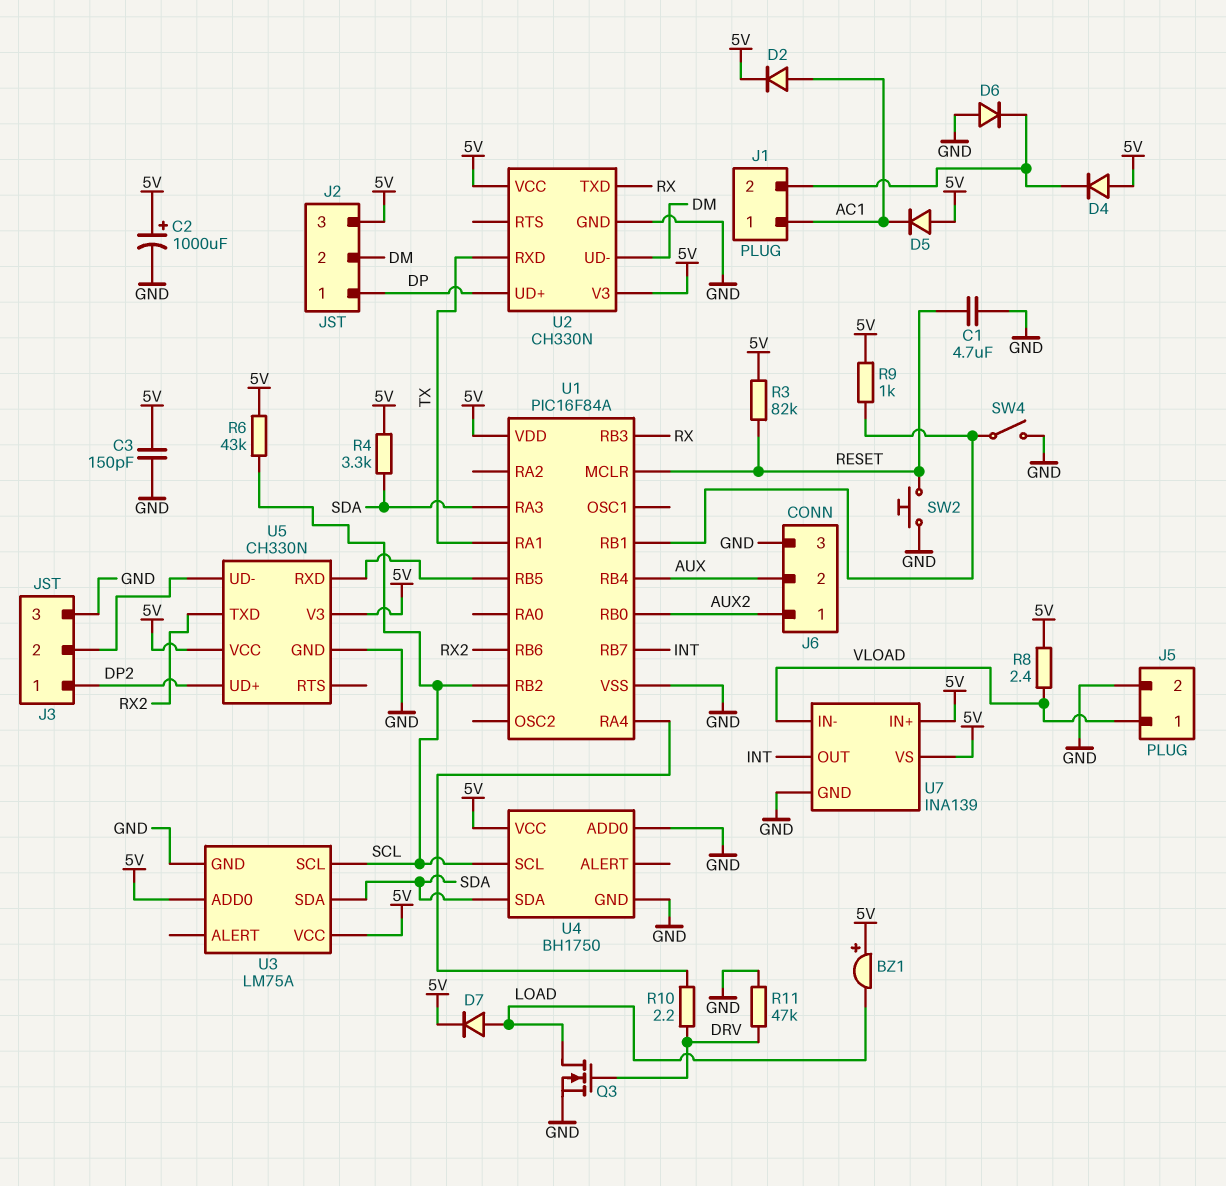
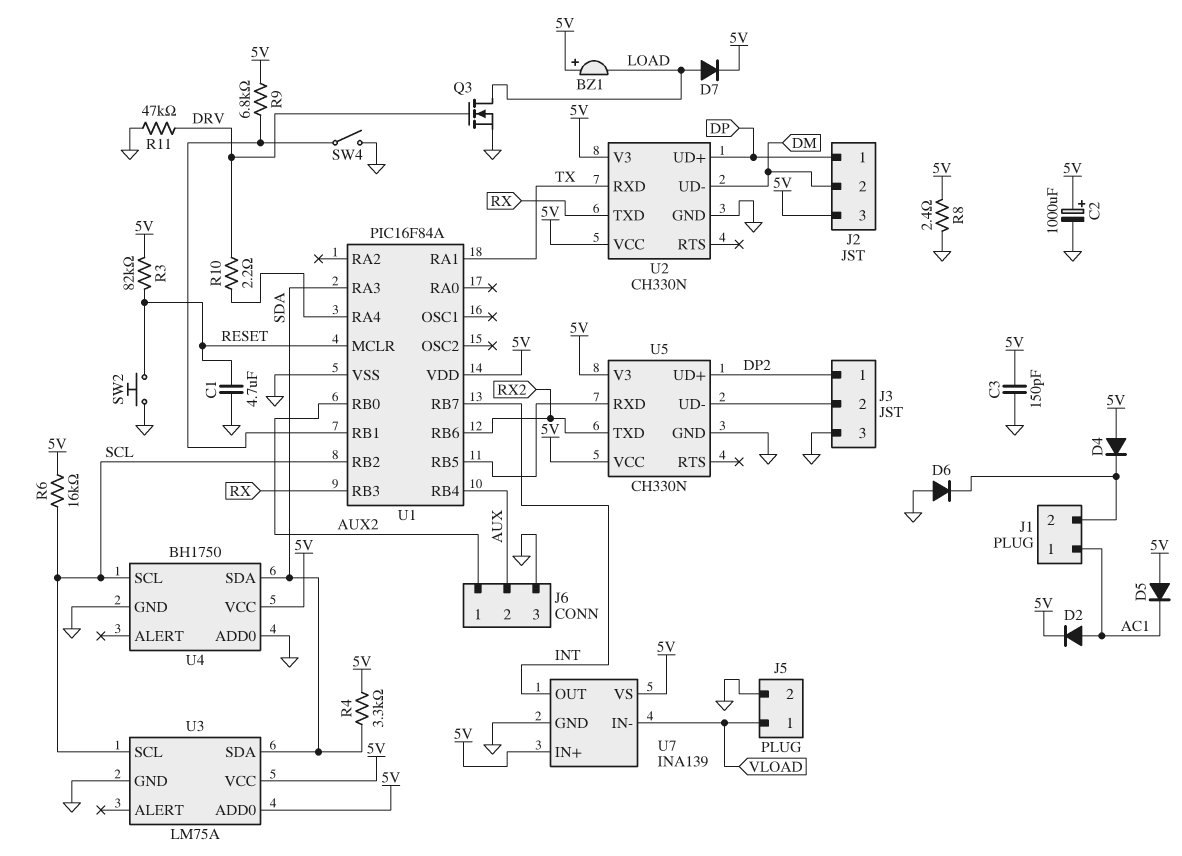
R6: 43k (5V, SCL) -> 16k (5V, SCL)
R8: 2.4 (5V, VLOAD) -> 2.4 (5V, GND)
R9: 1k (5V, U1/RB1) -> 6.8k (5V, U1/RB1)

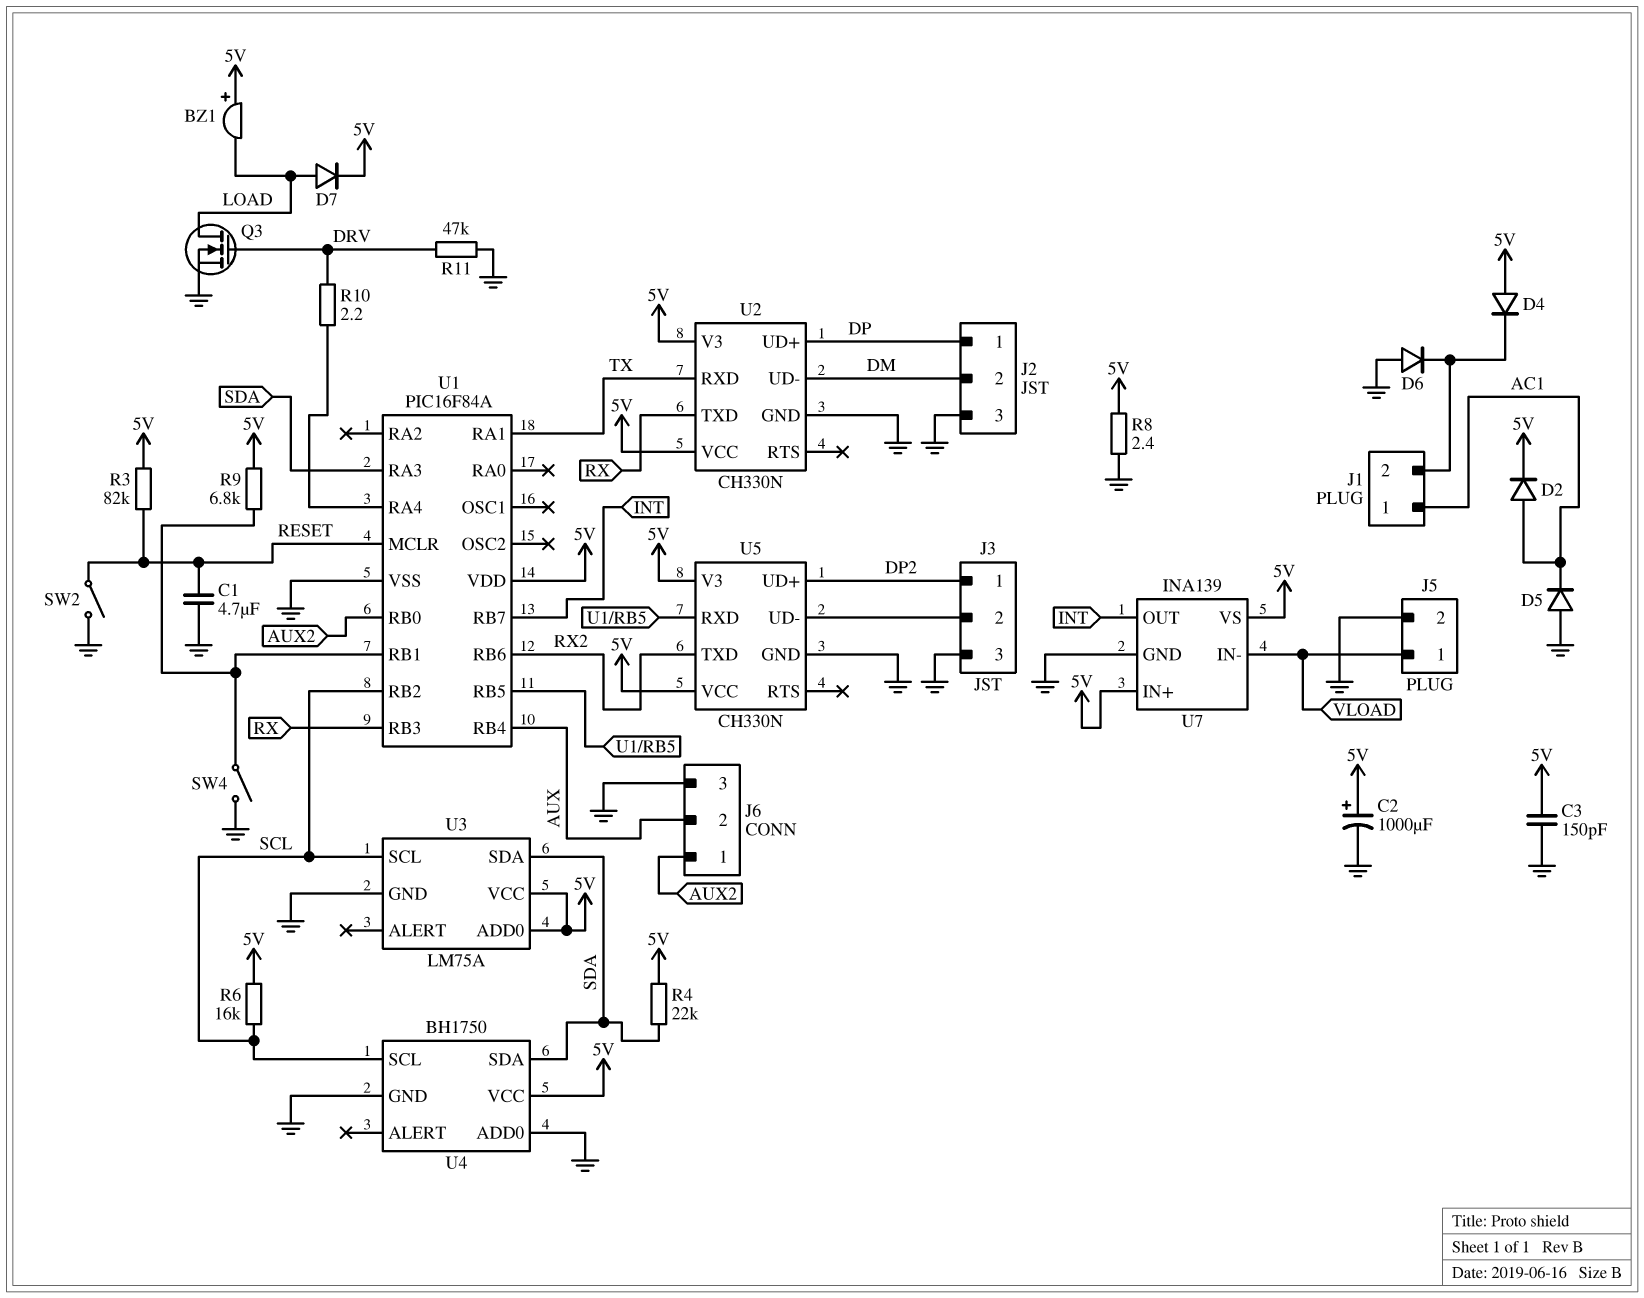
D5: diode (A 5V, K AC1) -> diode (A GND, K AC1)
J2 pin 3: 5V -> GND
R4: 3.3k (5V, SDA) -> 22k (5V, SDA)
SW2: button (GND, RESET) -> switch (GND, RESET)

